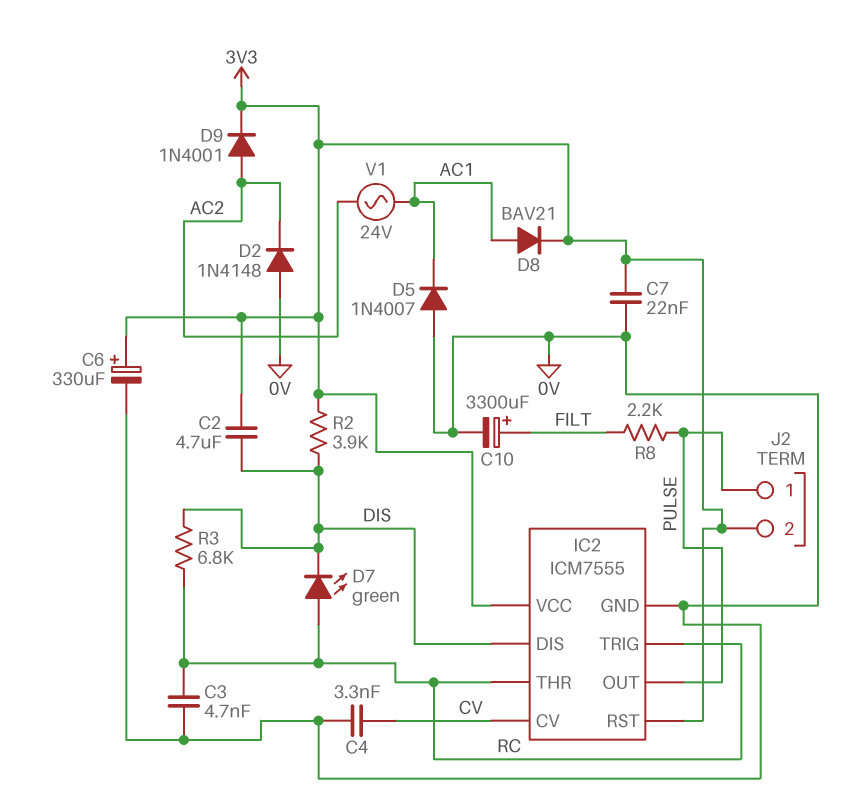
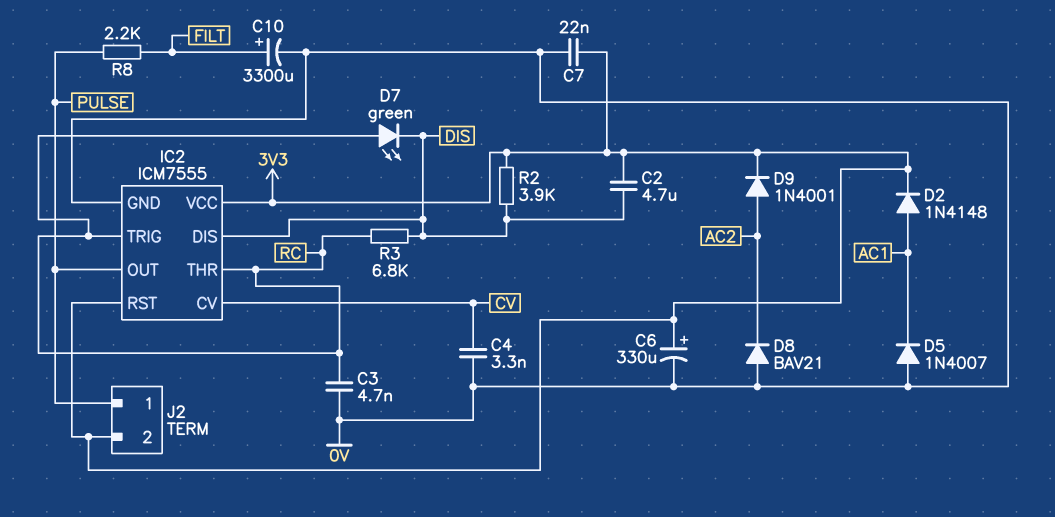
D2: diode 1N4148 (A 0V, K AC2) -> diode 1N4148 (A AC1, K 3V3)
D8: diode BAV21 (A AC1, K 3V3) -> diode BAV21 (A 0V, K AC2)
V1: AC 24V (AC1, AC2) -> none

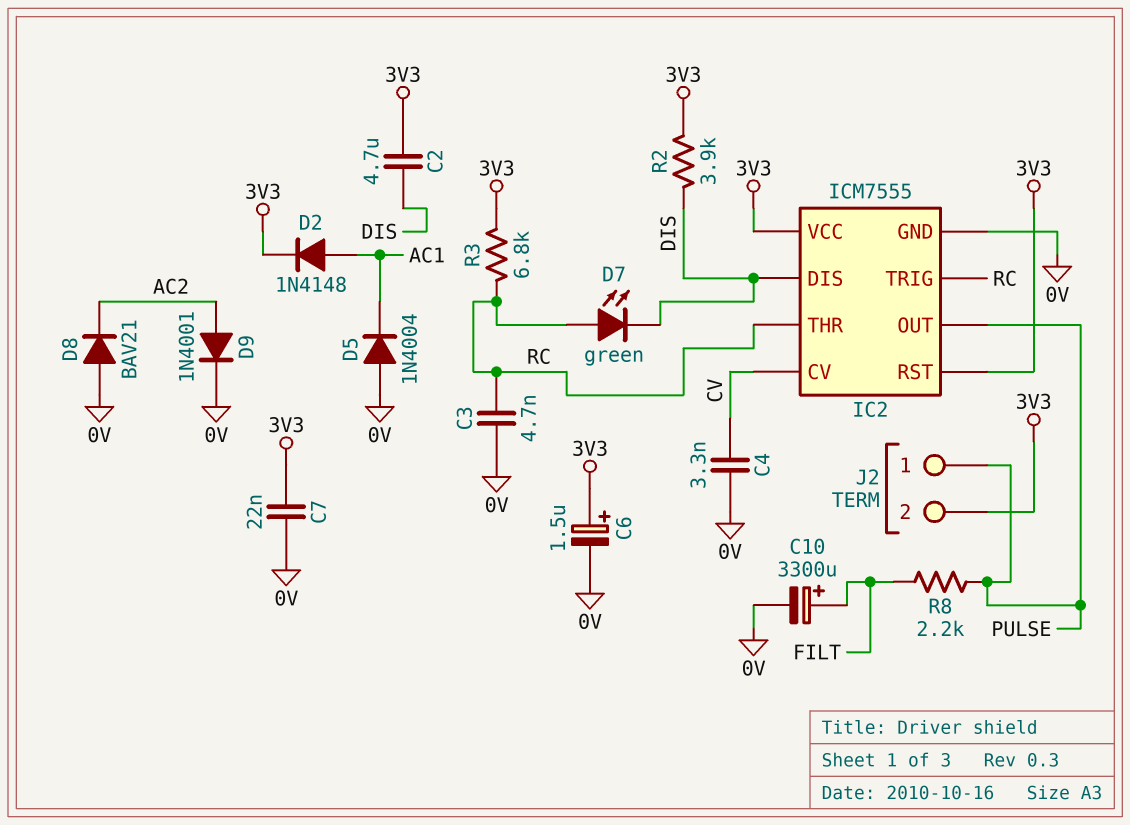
C6: 330uF (plus 3V3, minus 0V) -> 1.5uF (plus 3V3, minus 0V)
D5: diode 1N4007 (A 0V, K AC1) -> diode 1N4004 (A 0V, K AC1)
D9: diode 1N4001 (A AC2, K 3V3) -> diode 1N4001 (A AC2, K 0V)
R3: 6.8k (DIS, RC) -> 6.8k (3V3, RC)

